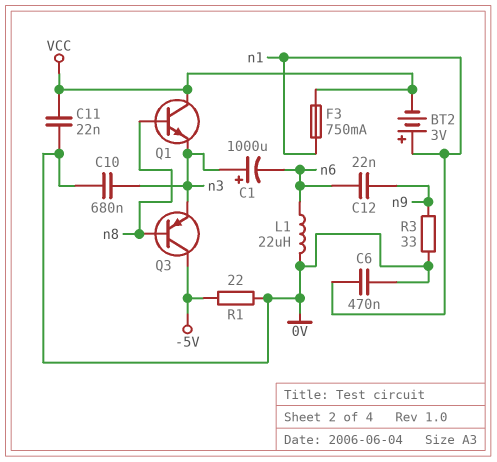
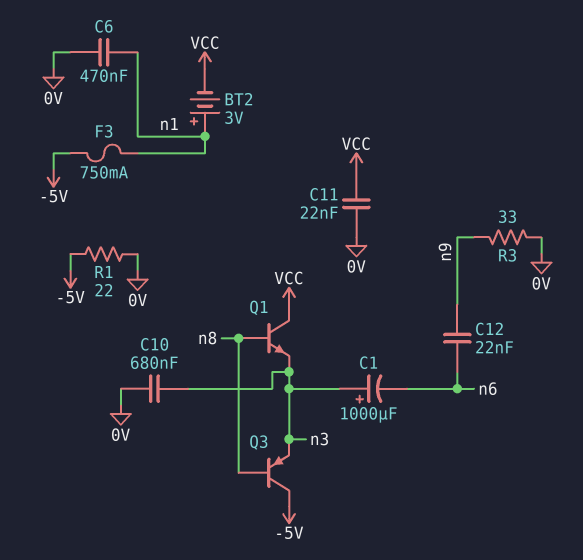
F3: 750mA (VCC, n1) -> 750mA (-5V, n1)
L1: 22uH (0V, n6) -> none

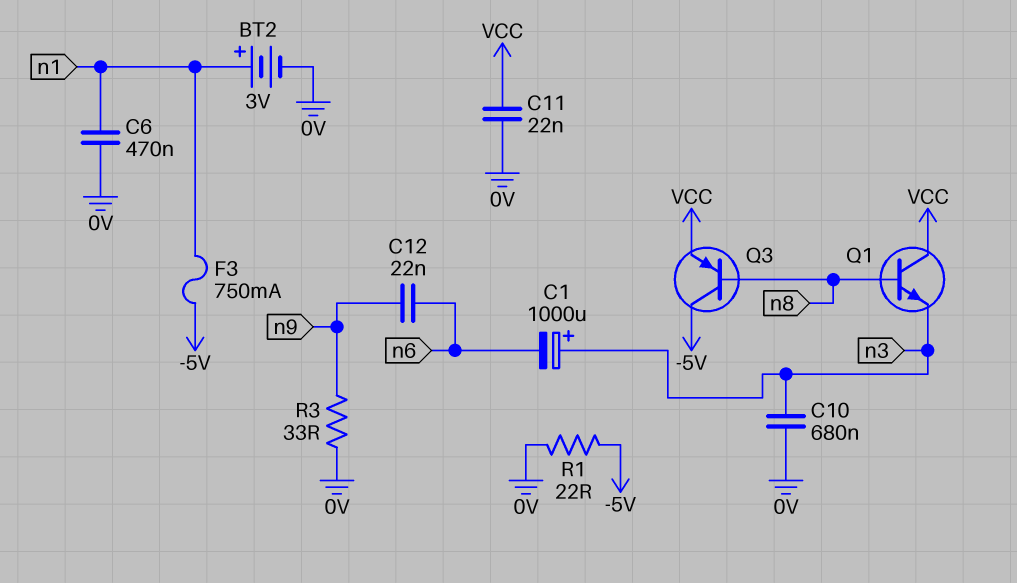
BT2: 3V (plus n1, minus VCC) -> 3V (plus n1, minus 0V)
Q3: PNP (B n8, C -5V, E n3) -> PNP (B n8, C -5V, E VCC)

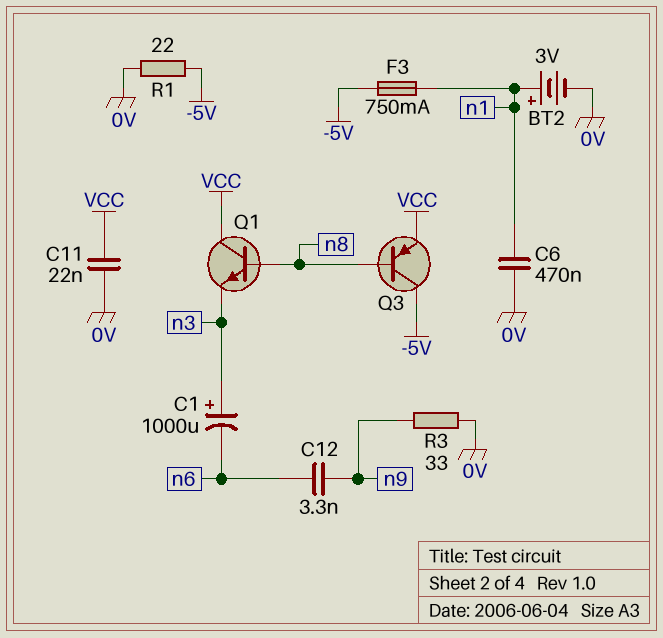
C10: 680nF (0V, n3) -> none
C12: 22nF (n6, n9) -> 3.3nF (n6, n9)

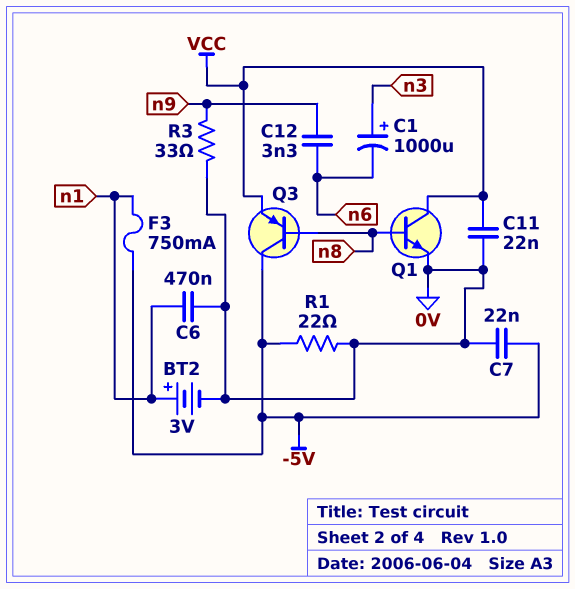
C7: none -> 22nF (-5V, 0V)
Q1: NPN (B n8, C VCC, E n3) -> NPN (B n8, C VCC, E 0V)

